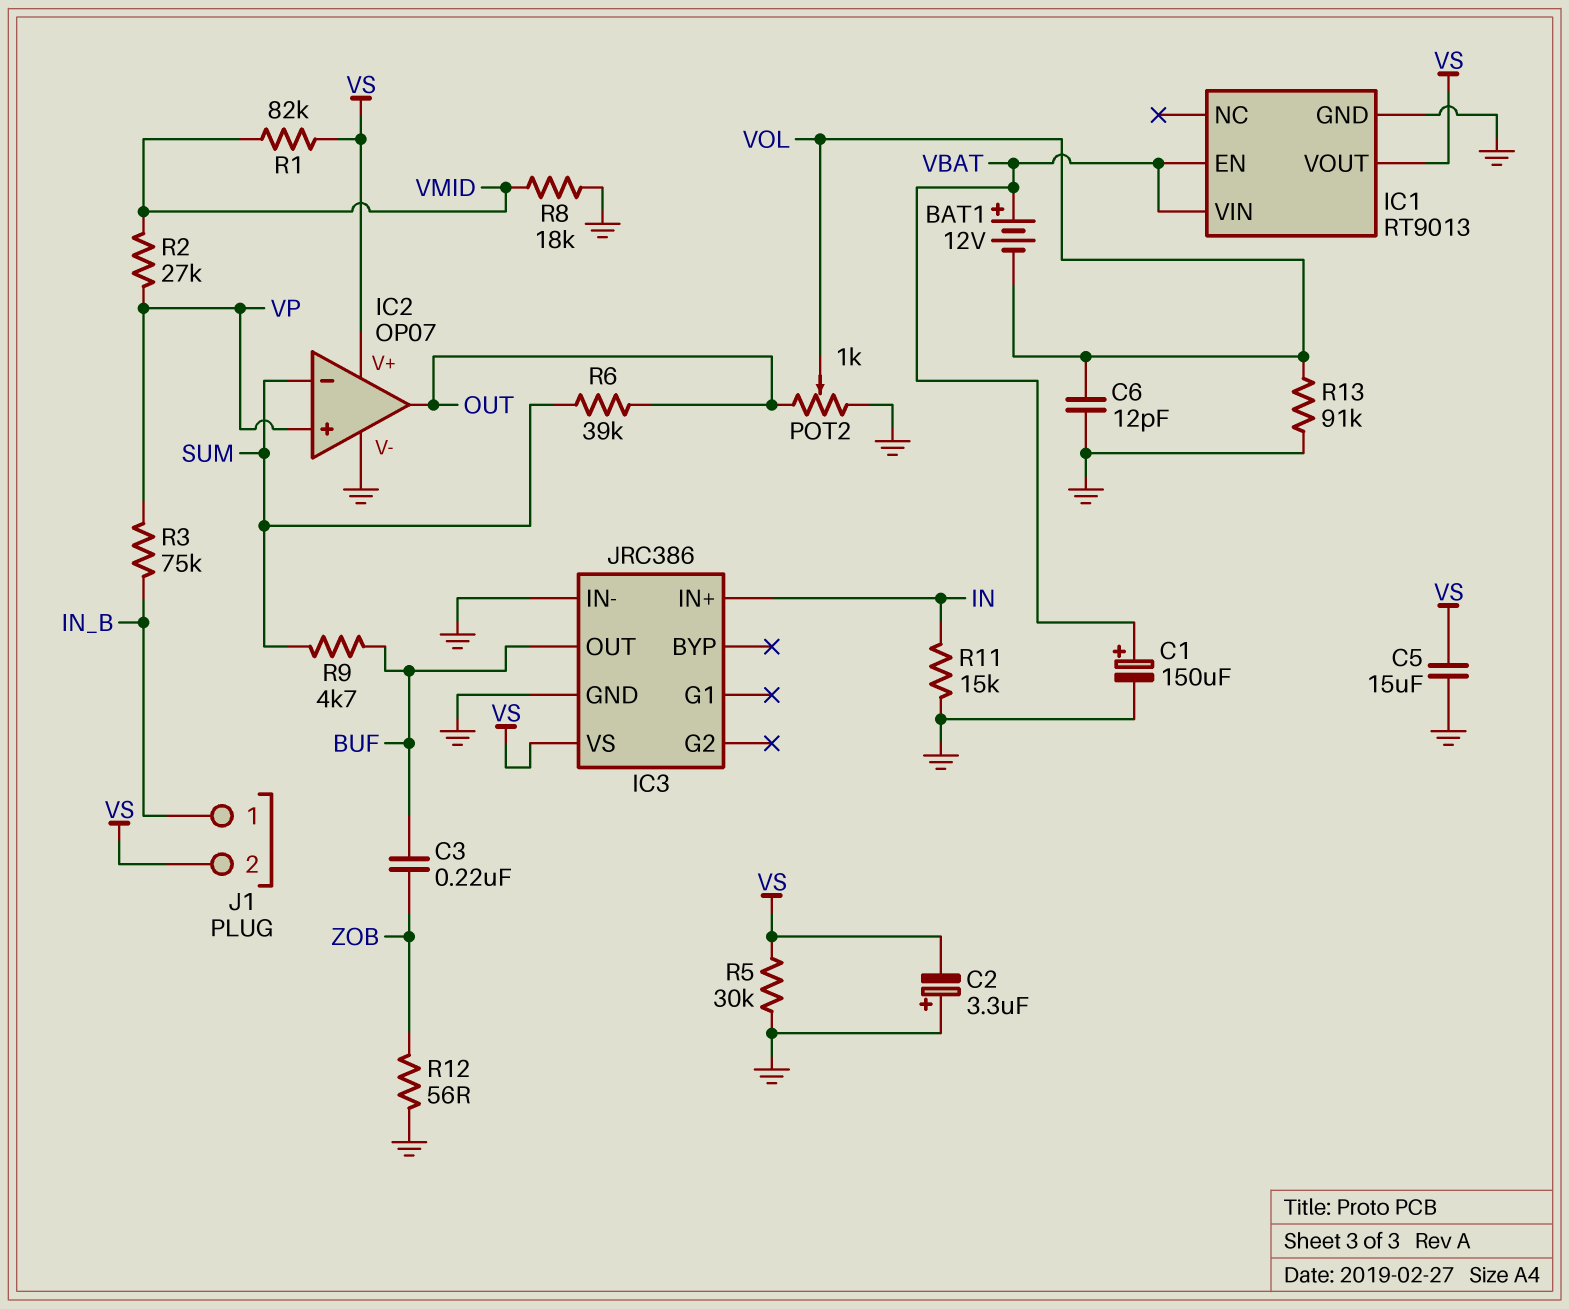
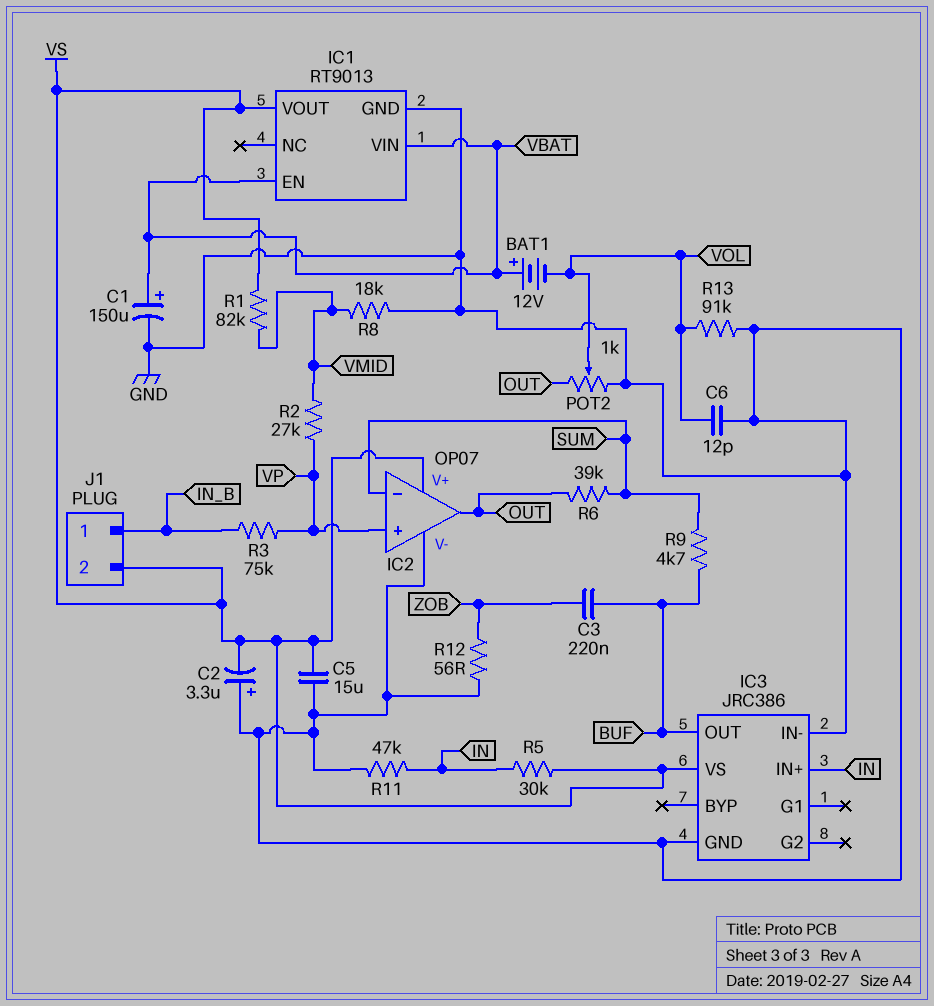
R5: 30k (GND, VS) -> 30k (IN, VS)
R11: 15k (GND, IN) -> 47k (GND, IN)

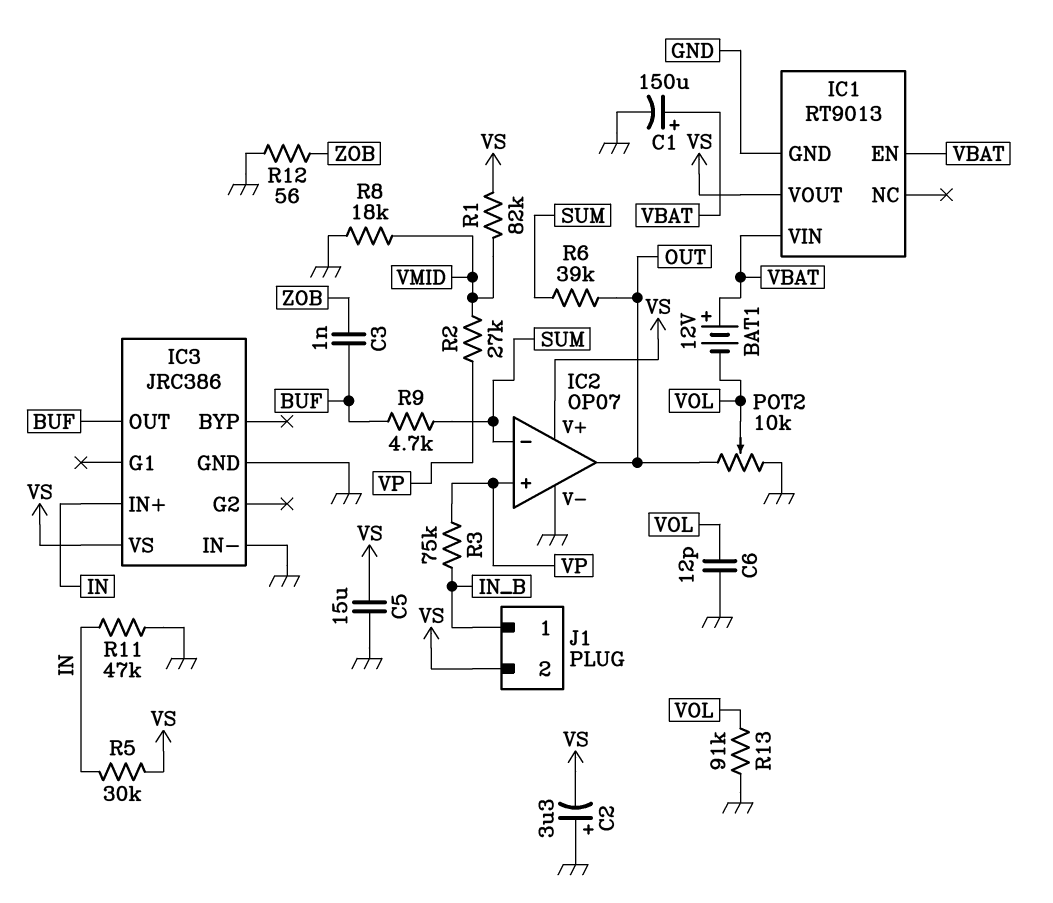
C3: 220nF (BUF, ZOB) -> 1nF (BUF, ZOB)
POT2: 1k (GND, OUT, wiper VOL) -> 10k (GND, OUT, wiper VOL)

